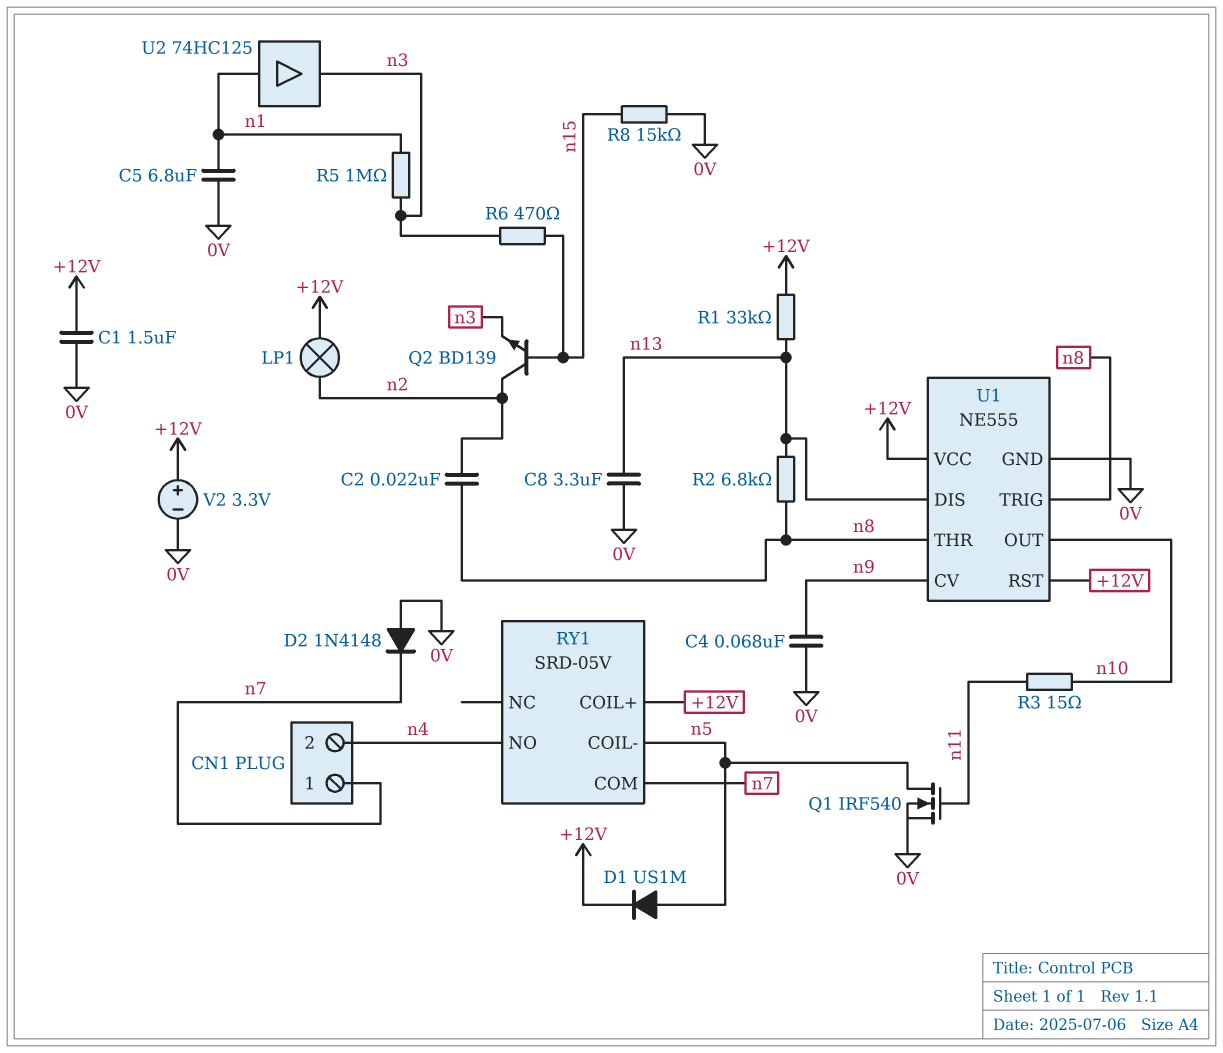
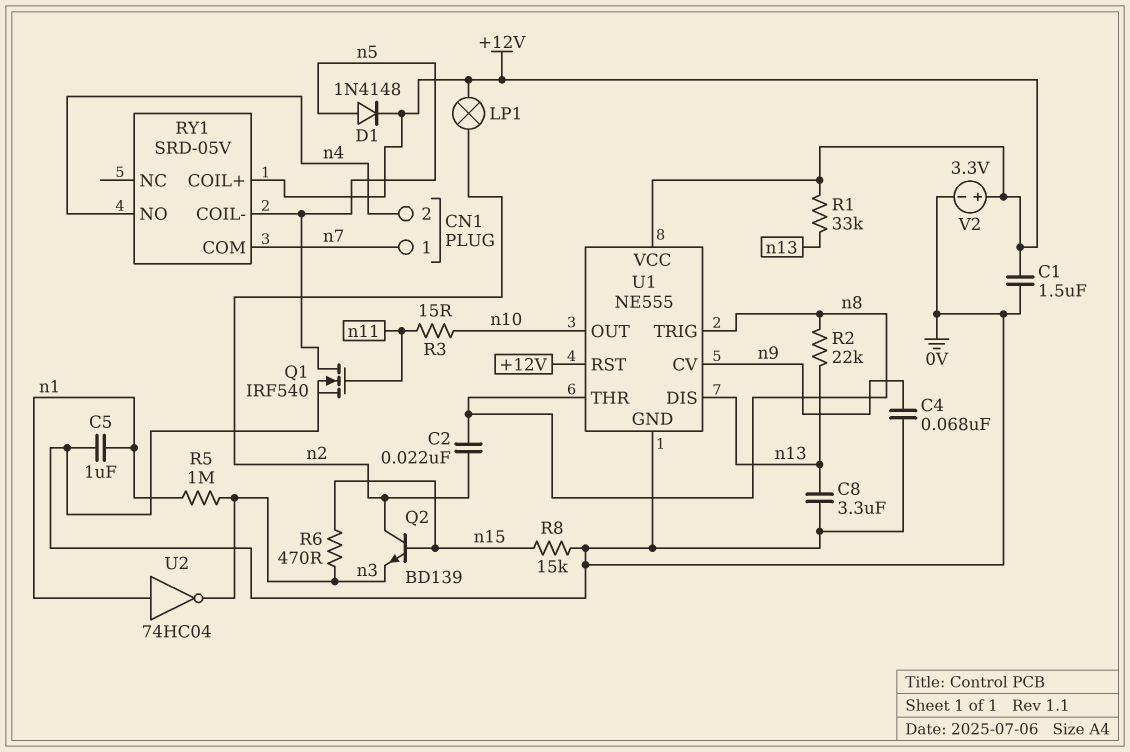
C5: 6.8uF (0V, n1) -> 1uF (0V, n1)
D1: diode US1M (A n5, K +12V) -> diode 1N4148 (A n5, K +12V)
D2: diode 1N4148 (A 0V, K n7) -> none
R2: 6.8k (n8, n13) -> 22k (n8, n13)
U2: buffer 74HC125 (in n1, out n3) -> NOT 74HC04 (in n1, out n3)

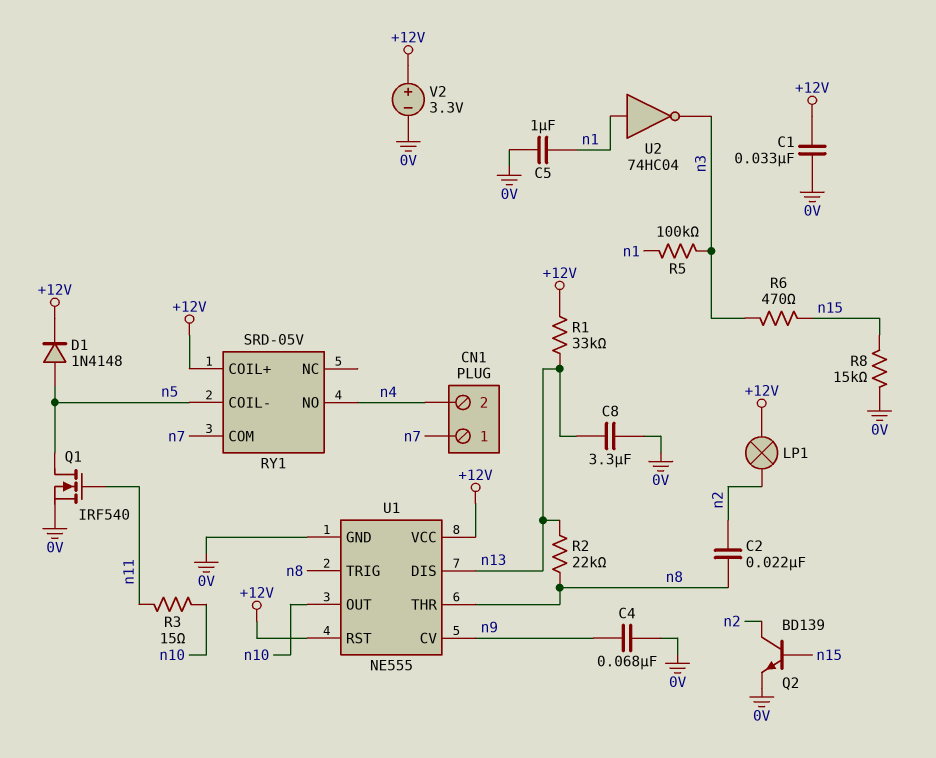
C1: 1.5uF (+12V, 0V) -> 33nF (+12V, 0V)
Q2: NPN BD139 (B n15, C n2, E n3) -> NPN BD139 (B n15, C n2, E 0V)
R5: 1M (n1, n3) -> 100k (n1, n3)

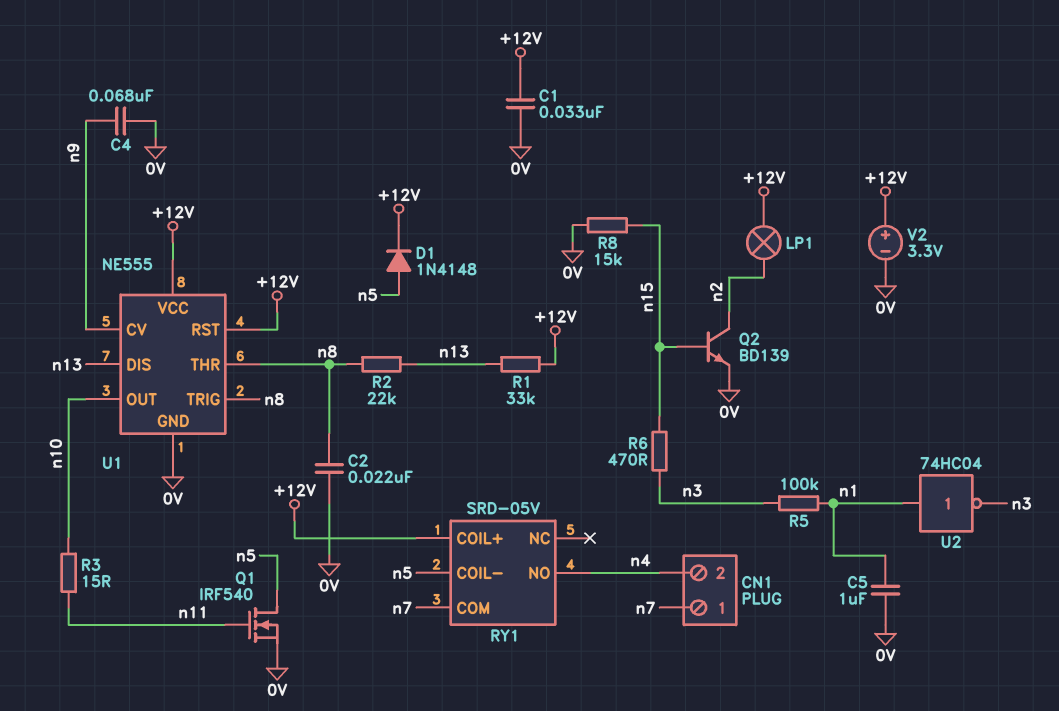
C2: 22nF (n2, n8) -> 22nF (0V, n8)
C8: 3.3uF (0V, n13) -> none

